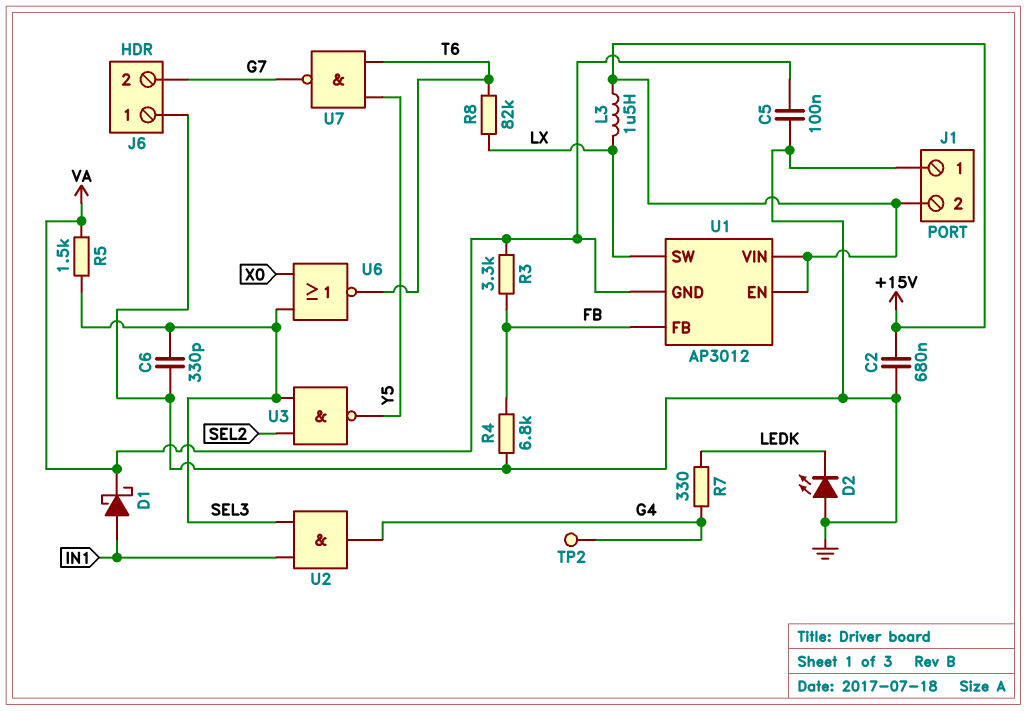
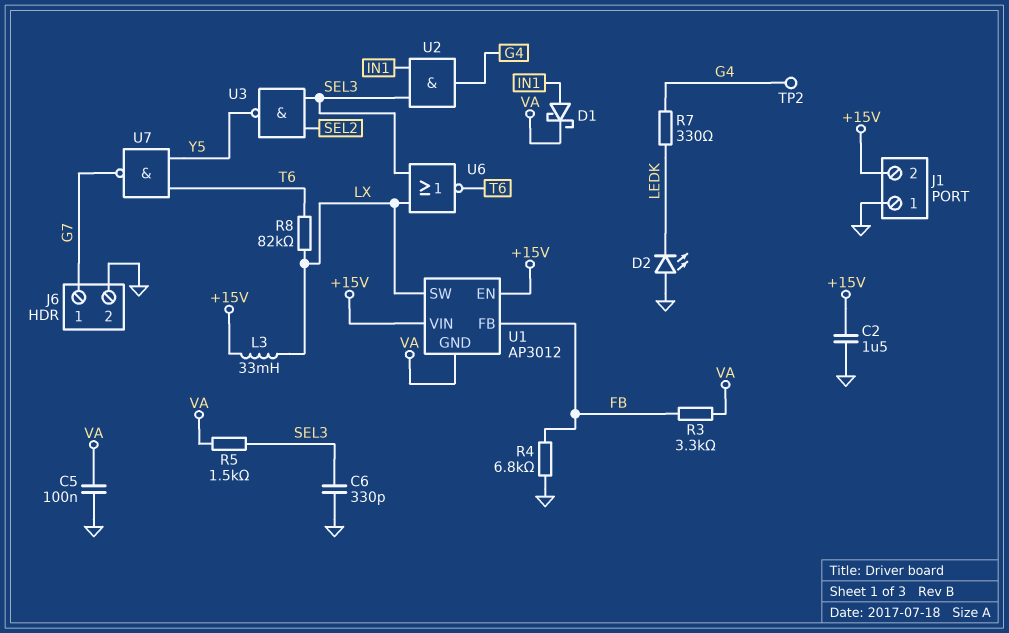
C2: 680nF (+15V, GND) -> 1.5uF (+15V, GND)
J6 pin 1: GND -> G7
J6 pin 2: G7 -> GND
L3: 1.5uH (+15V, LX) -> 33mH (+15V, LX)
U6: NOR (in SEL3, in X0, out T6) -> NOR (in LX, in SEL3, out T6)

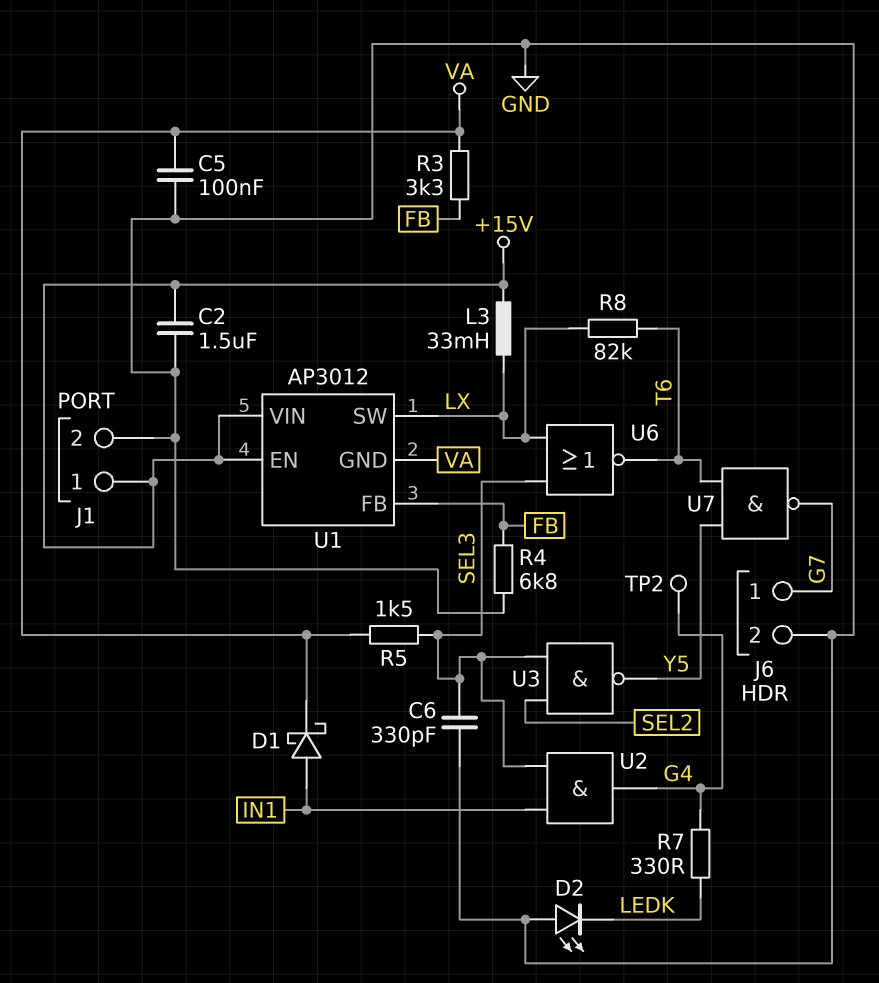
J1 pin 1: GND -> +15V
J1 pin 2: +15V -> GND

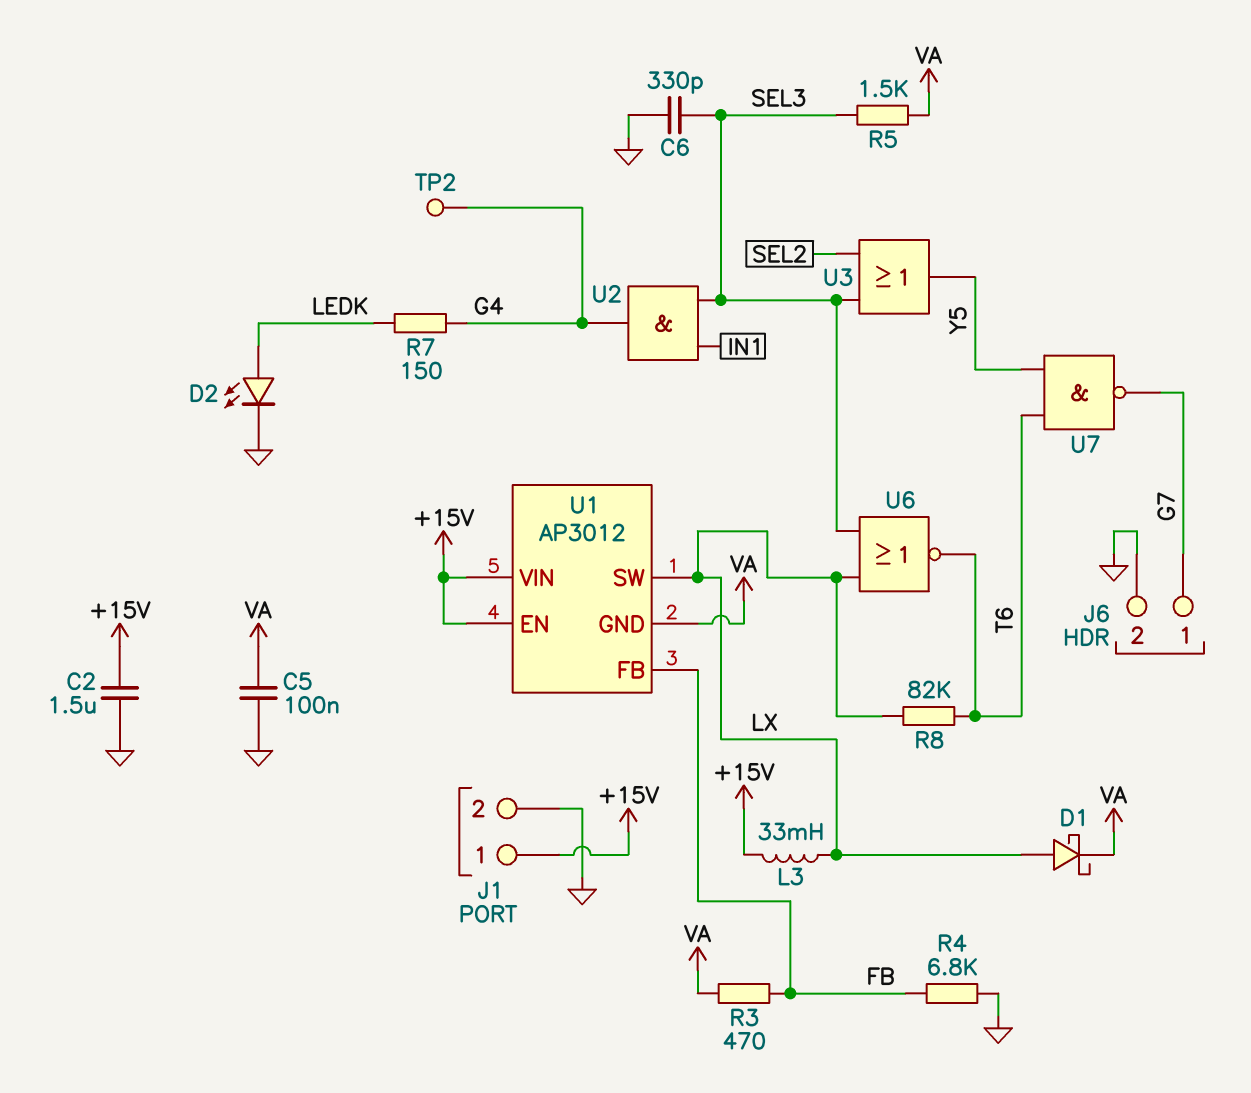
D1: schottky (A IN1, K VA) -> schottky (A LX, K VA)
D2: LED (A GND, K LEDK) -> LED (A LEDK, K GND)
R3: 3.3k (FB, VA) -> 470 (FB, VA)
R7: 330 (G4, LEDK) -> 150 (G4, LEDK)
U3: NAND (in SEL2, in SEL3, out Y5) -> OR (in SEL2, in SEL3, out Y5)

